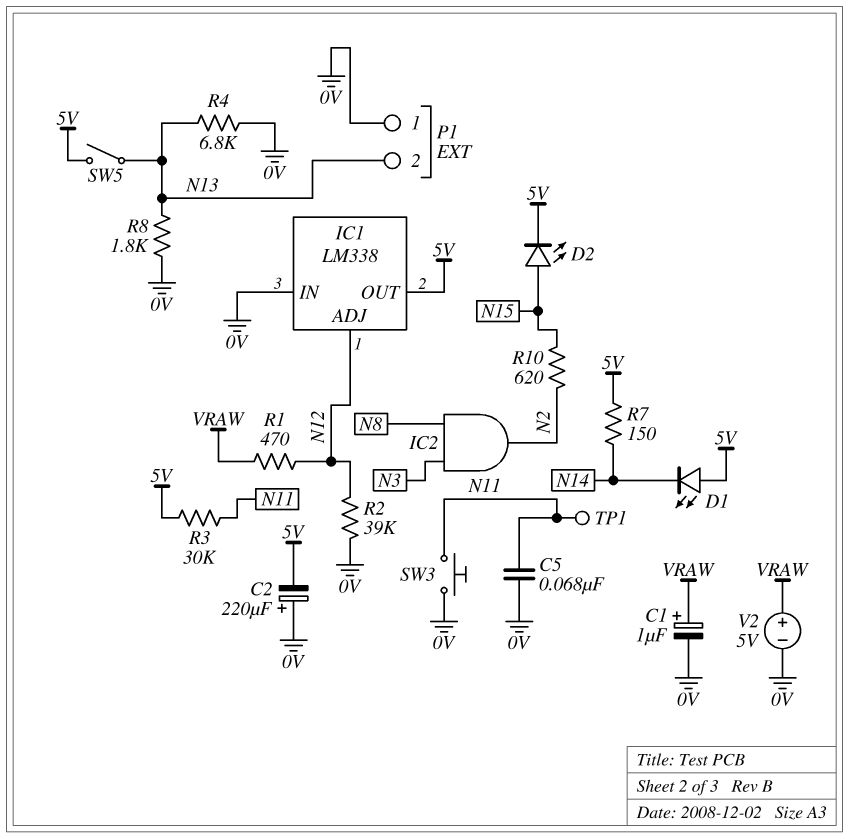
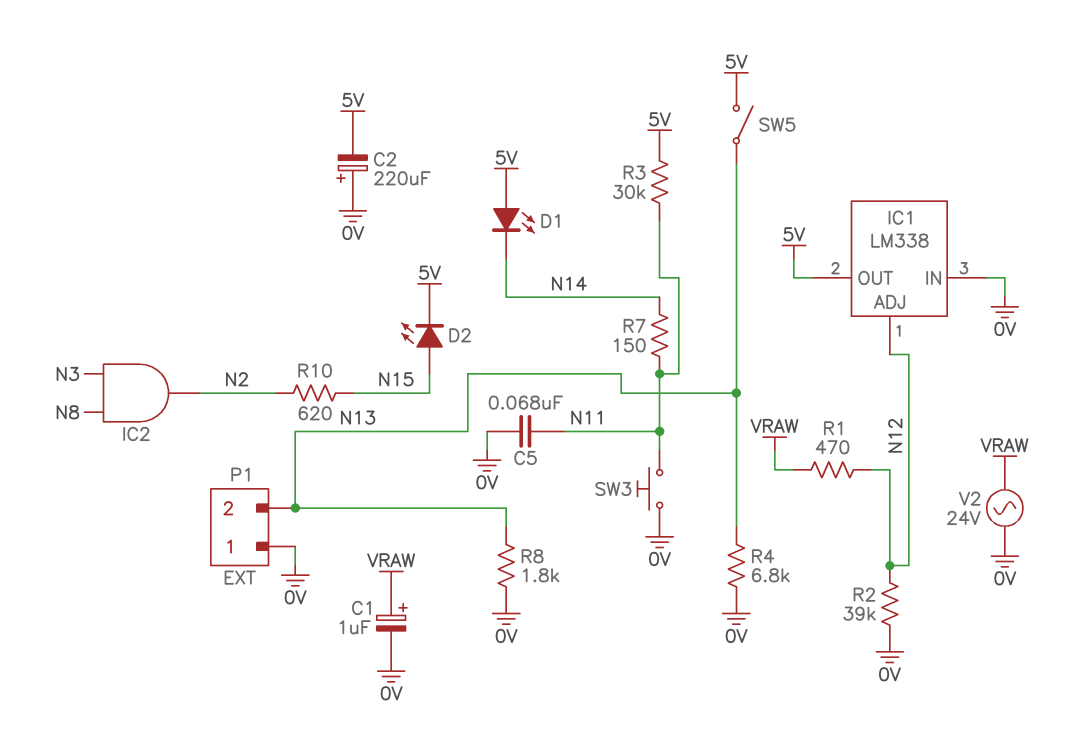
R7: 150 (5V, N14) -> 150 (N11, N14)
TP1: test point (N11) -> none
V2: 5V (plus VRAW, minus 0V) -> AC 24V (0V, VRAW)

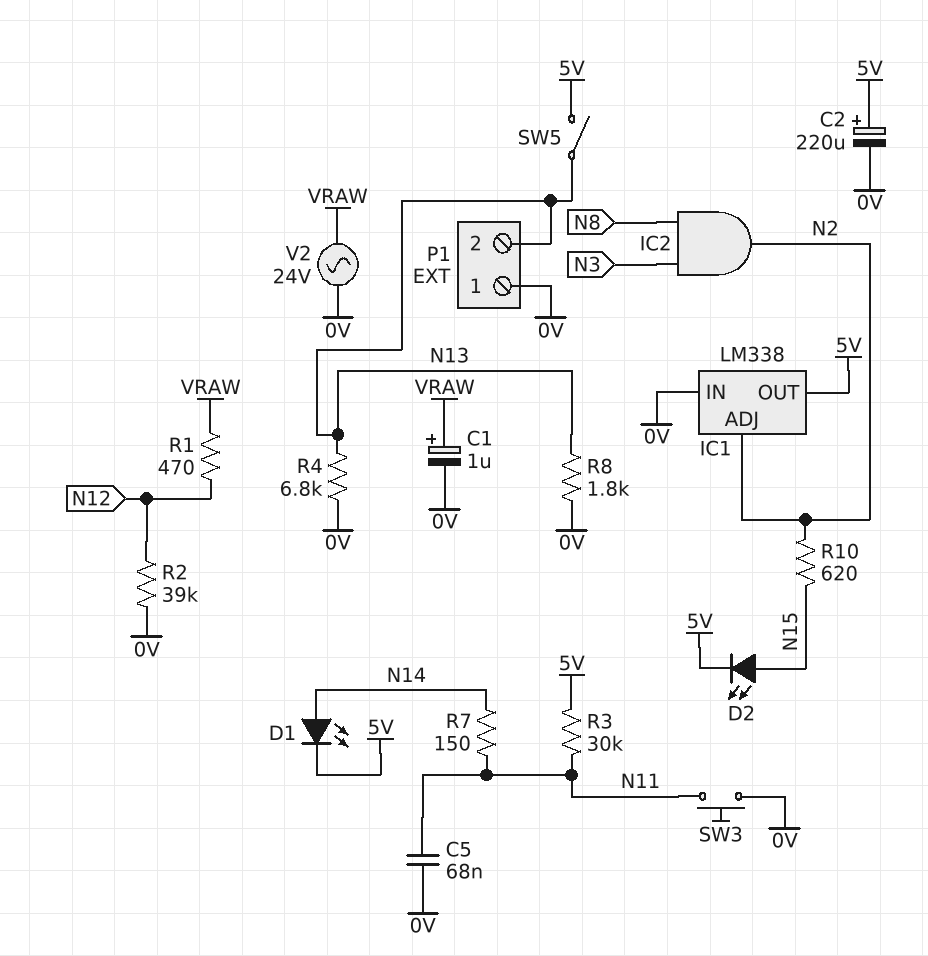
C2: 220uF (plus 0V, minus 5V) -> 220uF (plus 5V, minus 0V)
D1: LED (A 5V, K N14) -> LED (A N14, K 5V)
IC1 pin ADJ: N12 -> N2

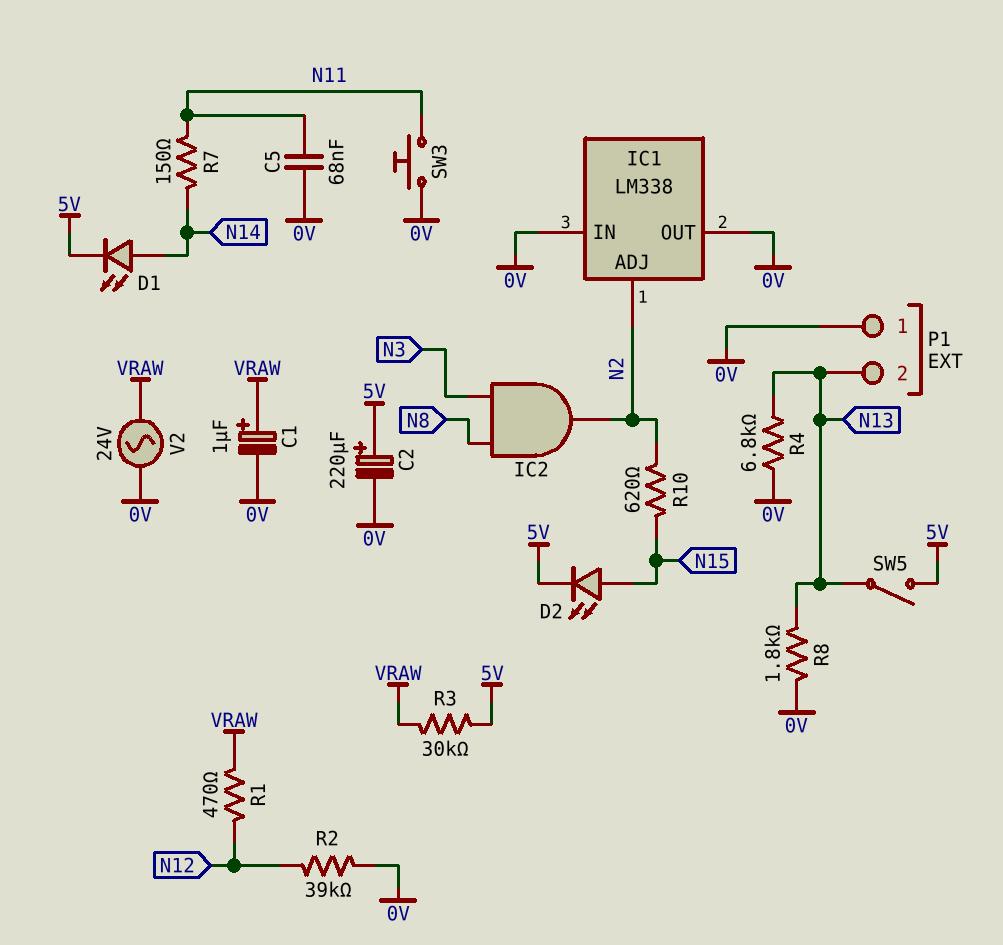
IC1 pin OUT: 5V -> 0V
R3: 30k (5V, N11) -> 30k (5V, VRAW)

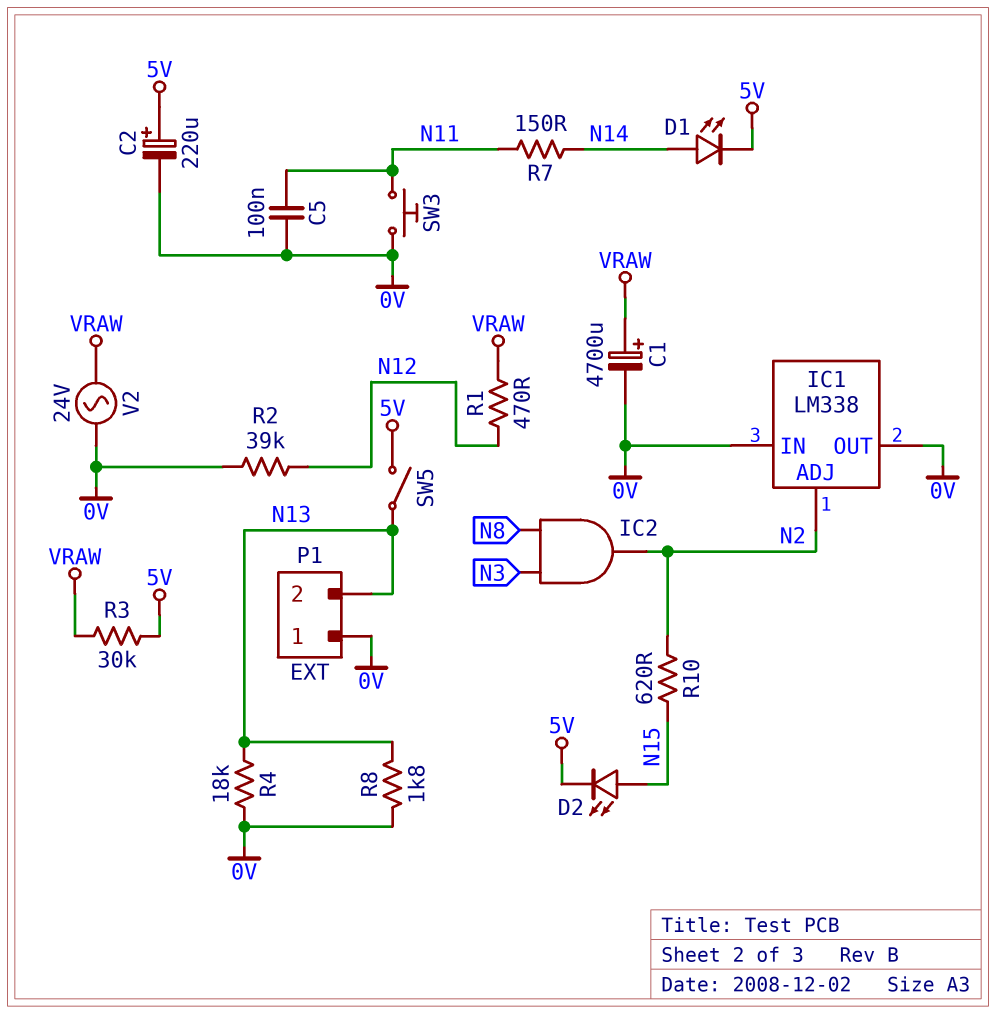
C1: 1uF (plus VRAW, minus 0V) -> 4700uF (plus VRAW, minus 0V)
C5: 68nF (0V, N11) -> 100nF (0V, N11)
R4: 6.8k (0V, N13) -> 18k (0V, N13)

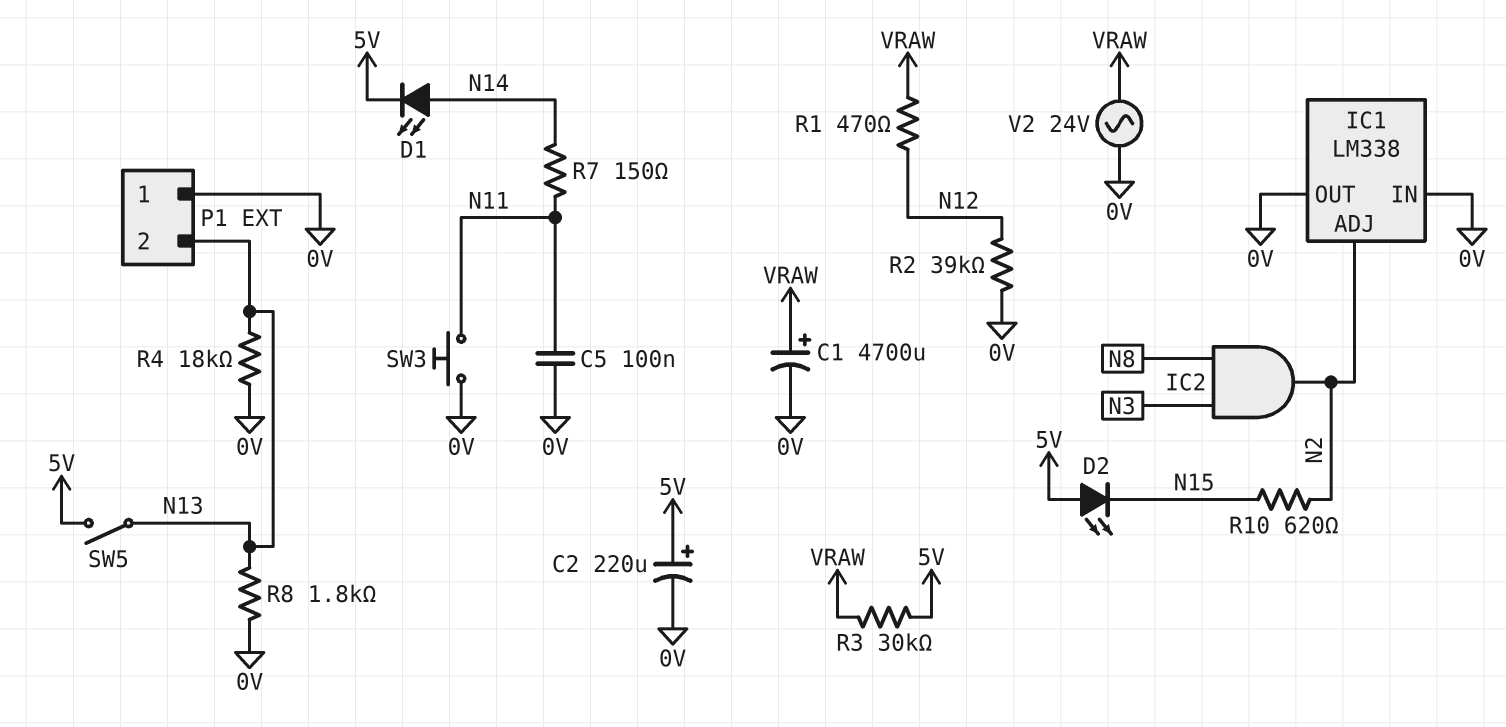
D2: LED (A N15, K 5V) -> LED (A 5V, K N15)

